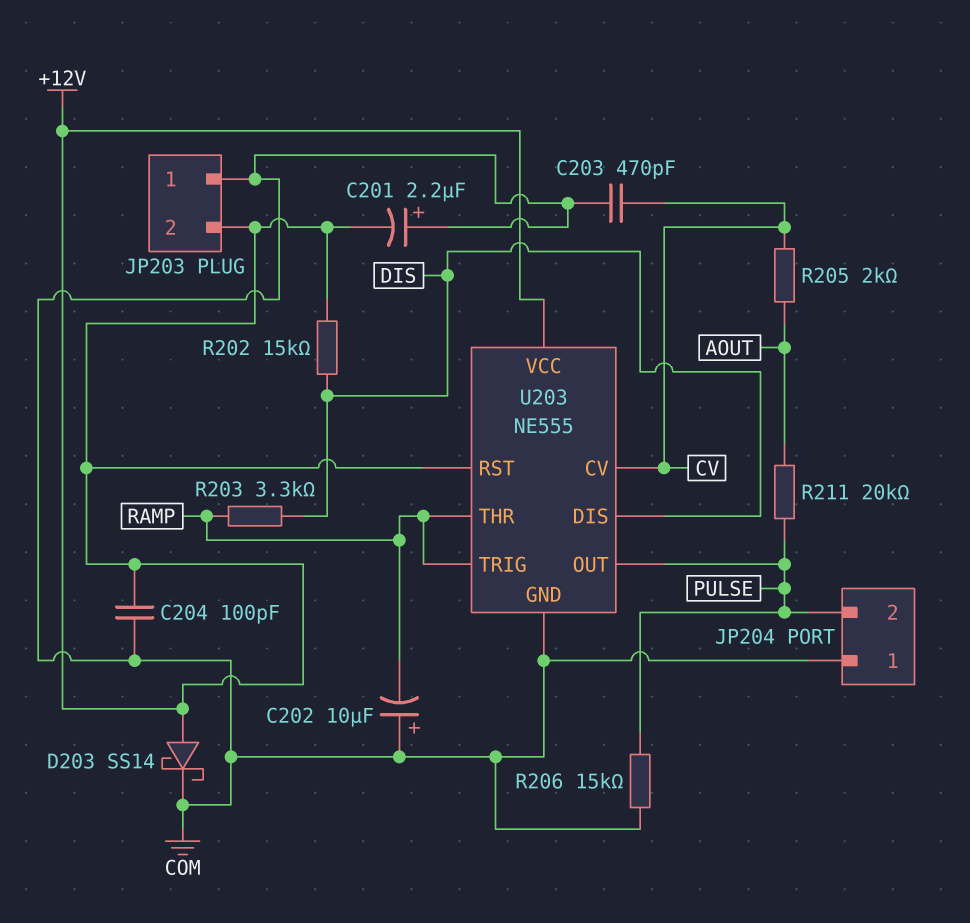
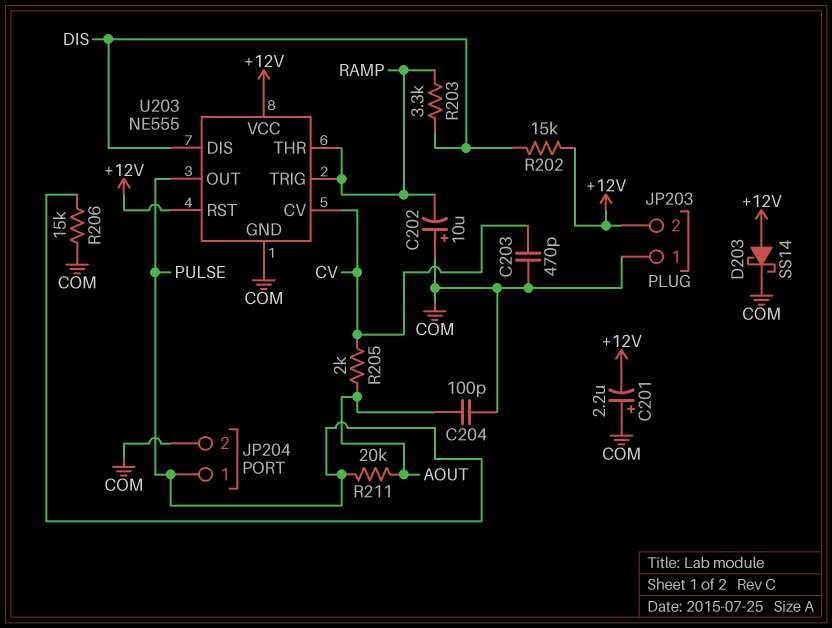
C204: 100pF (+12V, COM) -> 100pF (AOUT, COM)
JP204 pin 1: COM -> PULSE
JP204 pin 2: PULSE -> COM

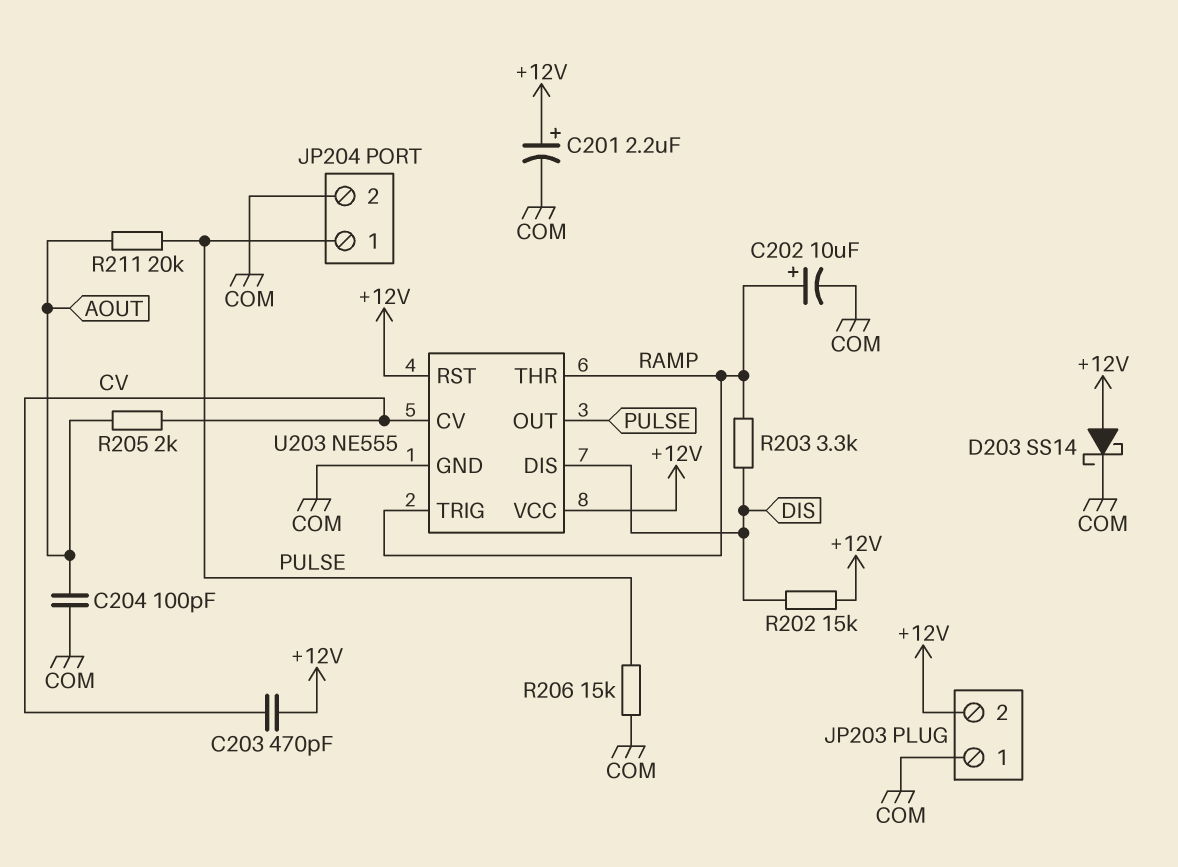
C201: 2.2uF (plus COM, minus +12V) -> 2.2uF (plus +12V, minus COM)
C202: 10uF (plus COM, minus RAMP) -> 10uF (plus RAMP, minus COM)
C203: 470pF (COM, CV) -> 470pF (+12V, CV)

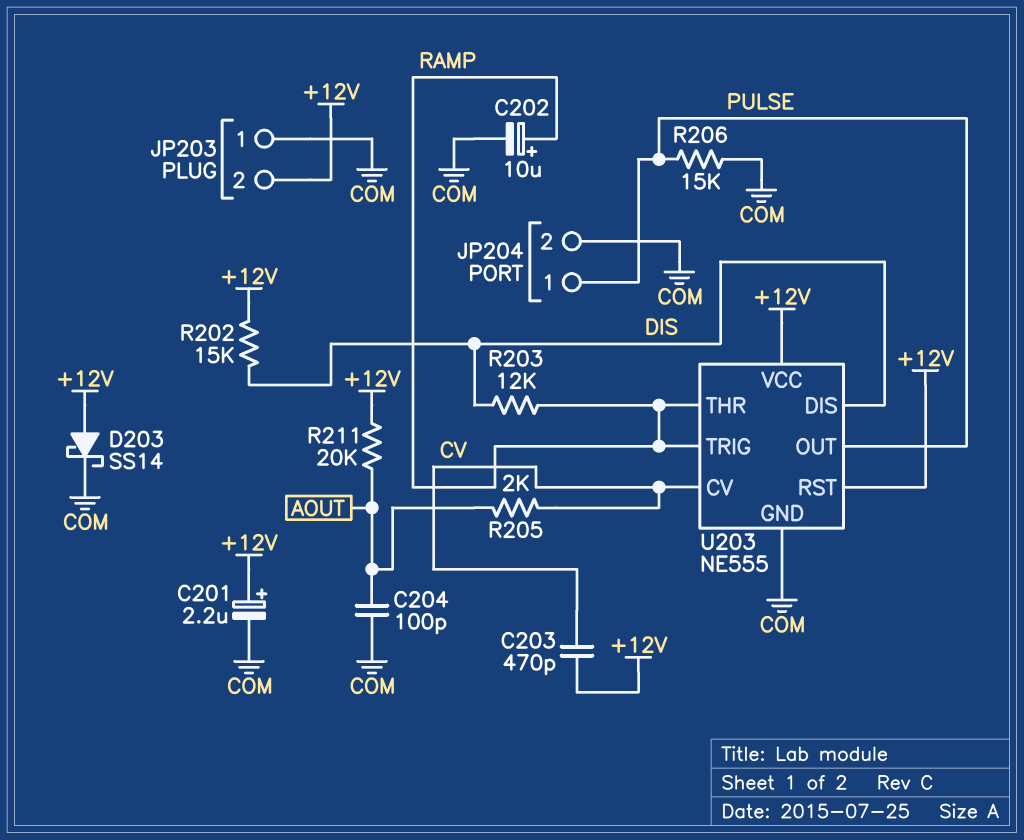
R203: 3.3k (DIS, RAMP) -> 12k (DIS, RAMP)
R211: 20k (AOUT, PULSE) -> 20k (+12V, AOUT)

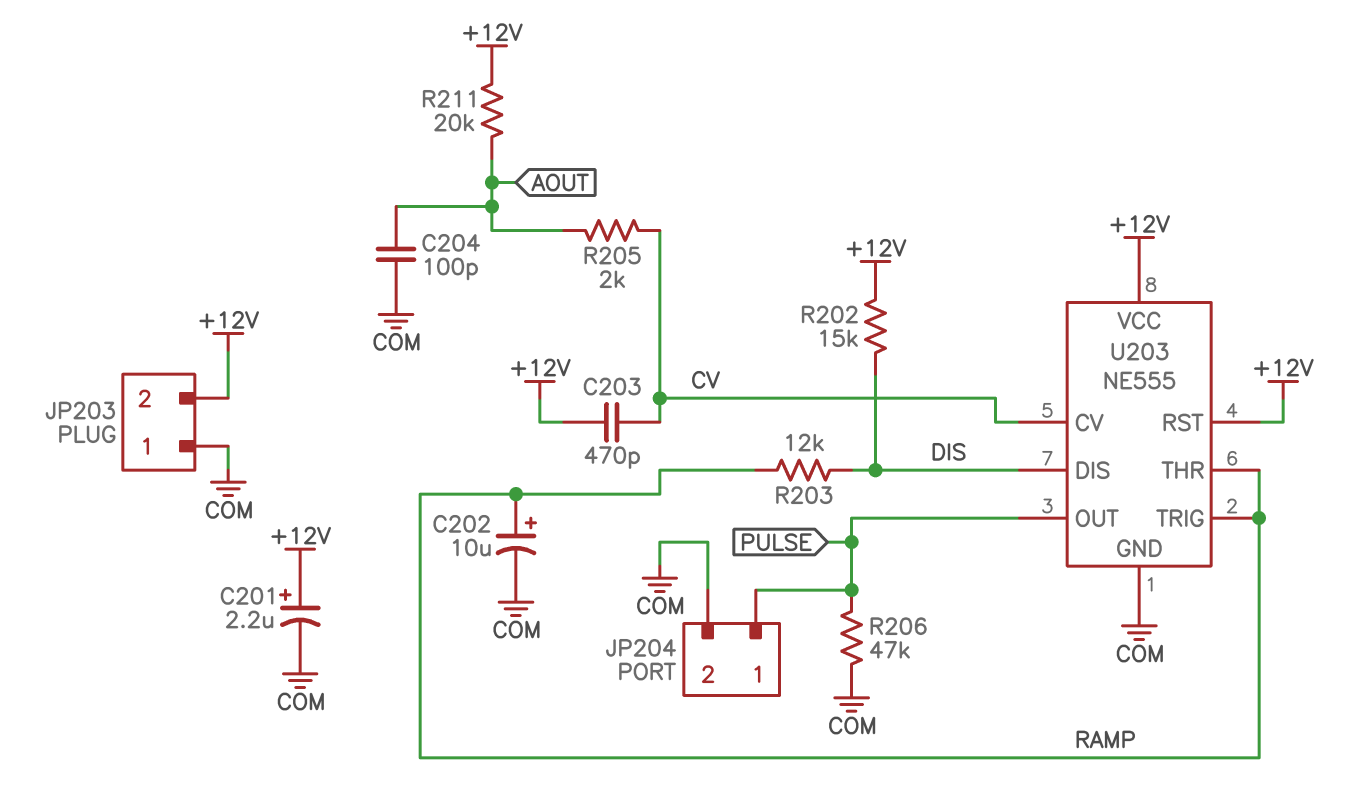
D203: schottky SS14 (A +12V, K COM) -> none
R206: 15k (COM, PULSE) -> 47k (COM, PULSE)

